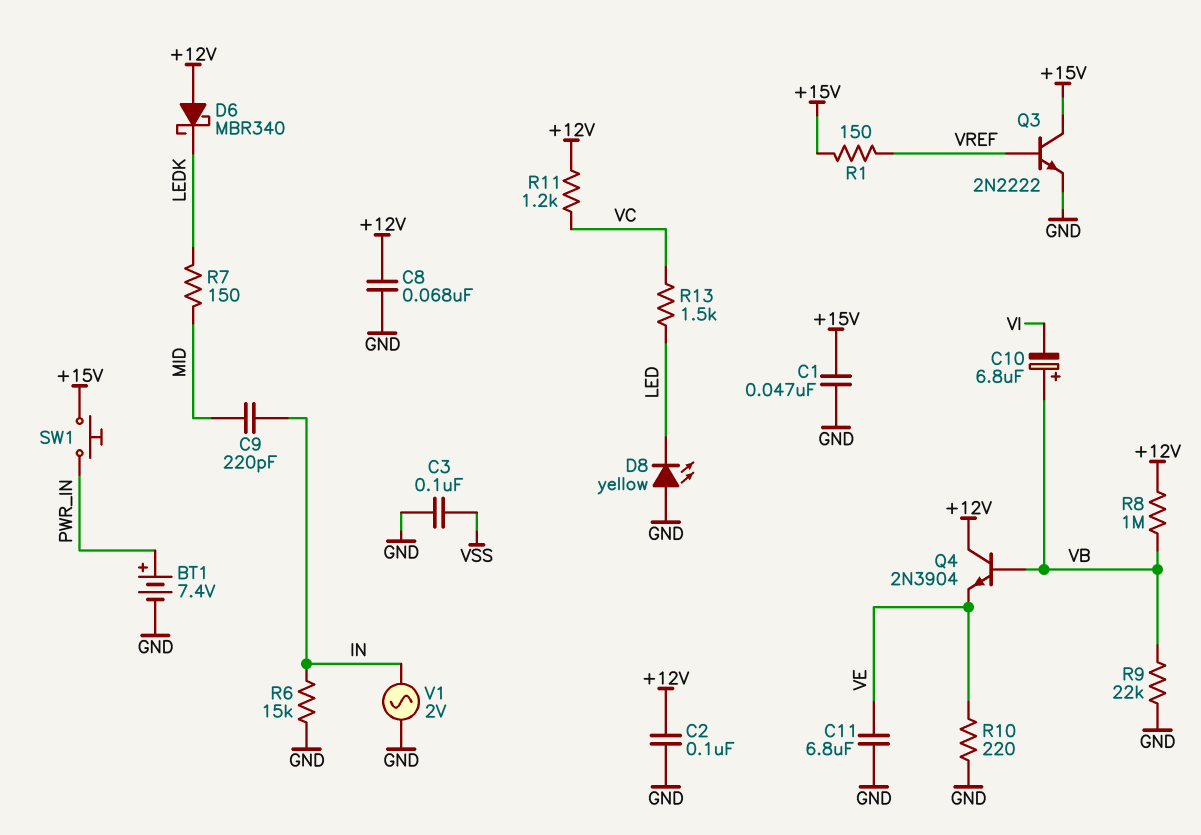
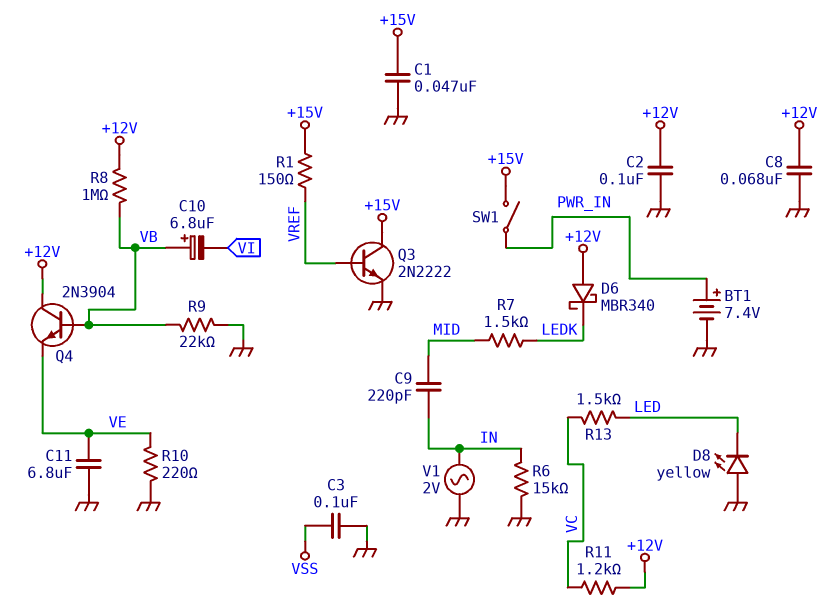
R7: 150 (LEDK, MID) -> 1.5k (LEDK, MID)
SW1: button (+15V, PWR_IN) -> switch (+15V, PWR_IN)

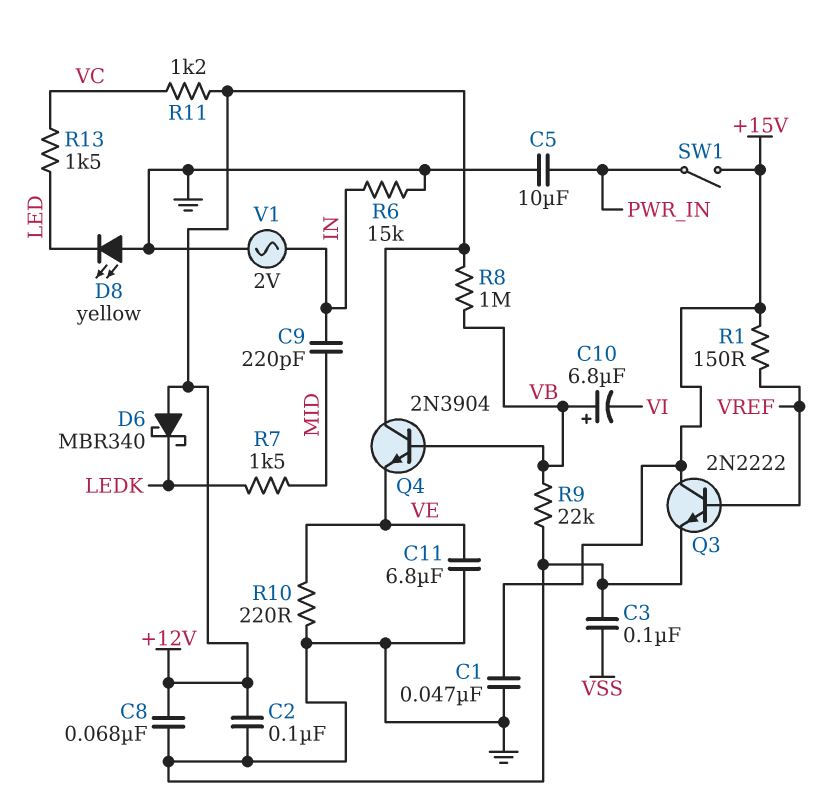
BT1: 7.4V (plus PWR_IN, minus GND) -> none
C5: none -> 10uF (GND, PWR_IN)

